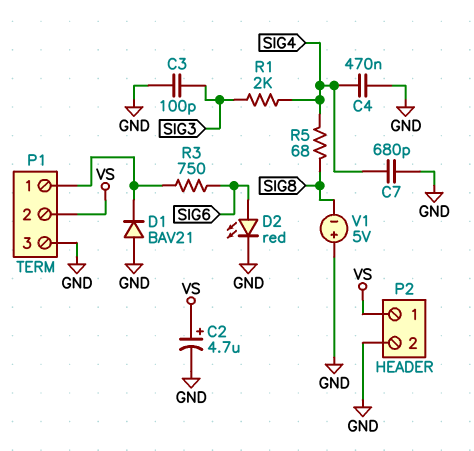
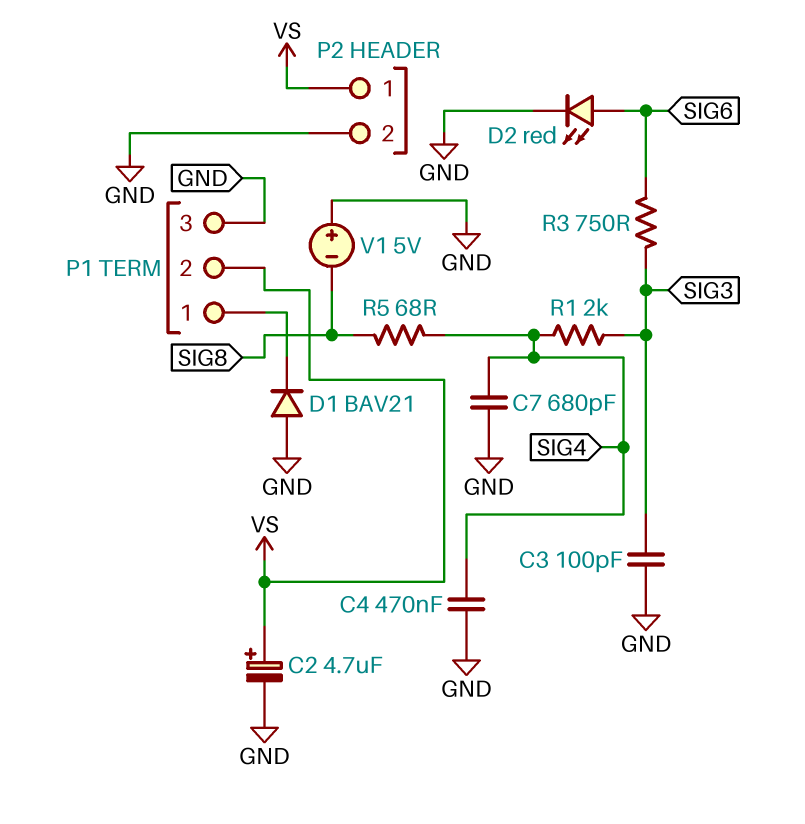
R3: 750 (P1/1, SIG6) -> 750 (SIG3, SIG6)

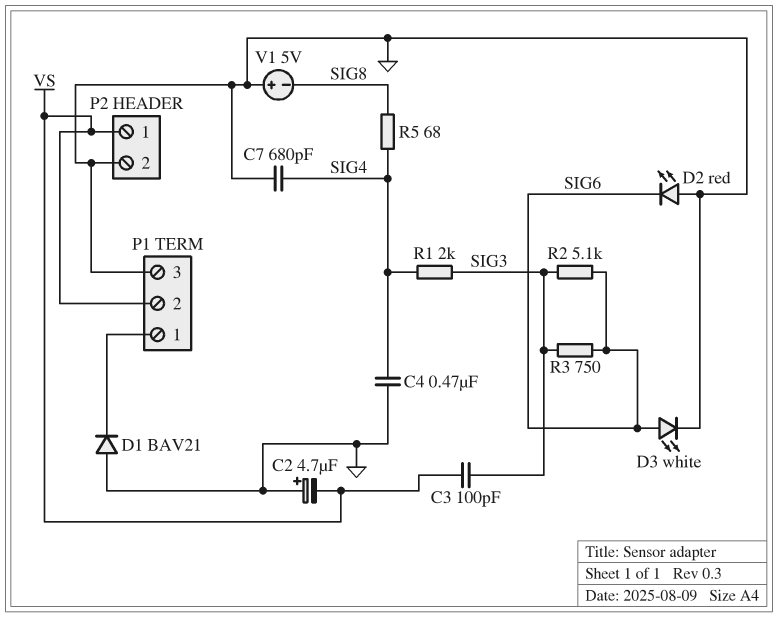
C2: 4.7uF (plus VS, minus GND) -> 4.7uF (plus GND, minus VS)
C3: 100pF (GND, SIG3) -> 100pF (SIG3, VS)
D2: LED red (A SIG6, K GND) -> LED red (A GND, K SIG6)
D3: none -> LED white (A SIG6, K GND)
R2: none -> 5.1k (SIG3, SIG6)

